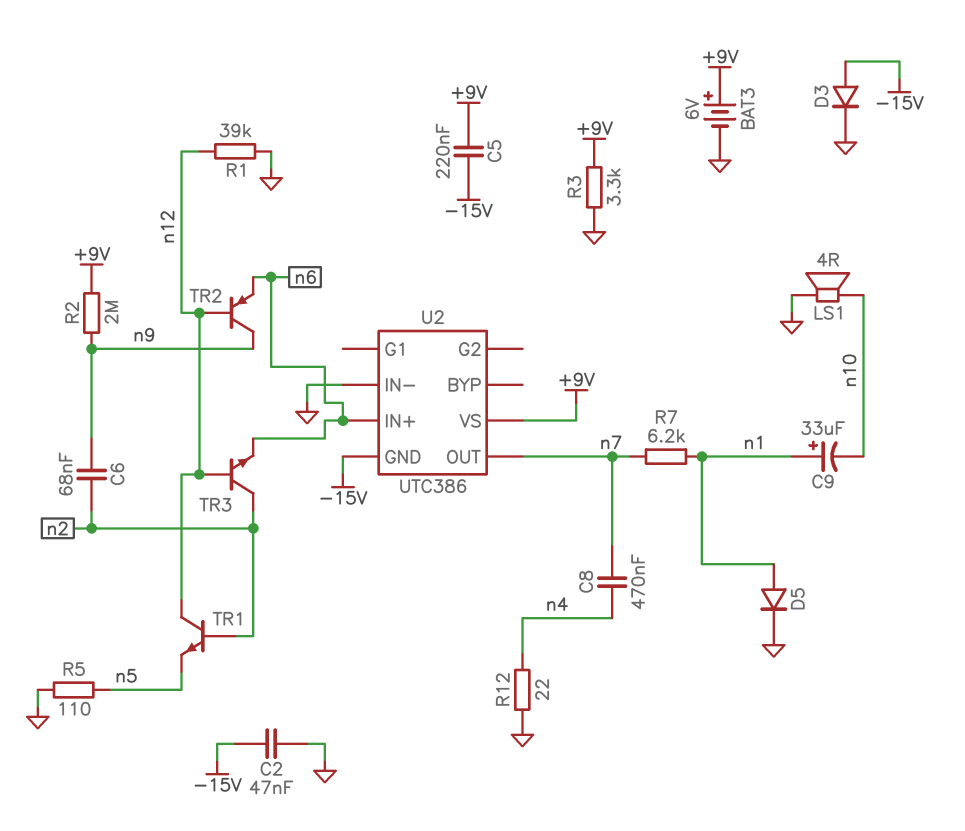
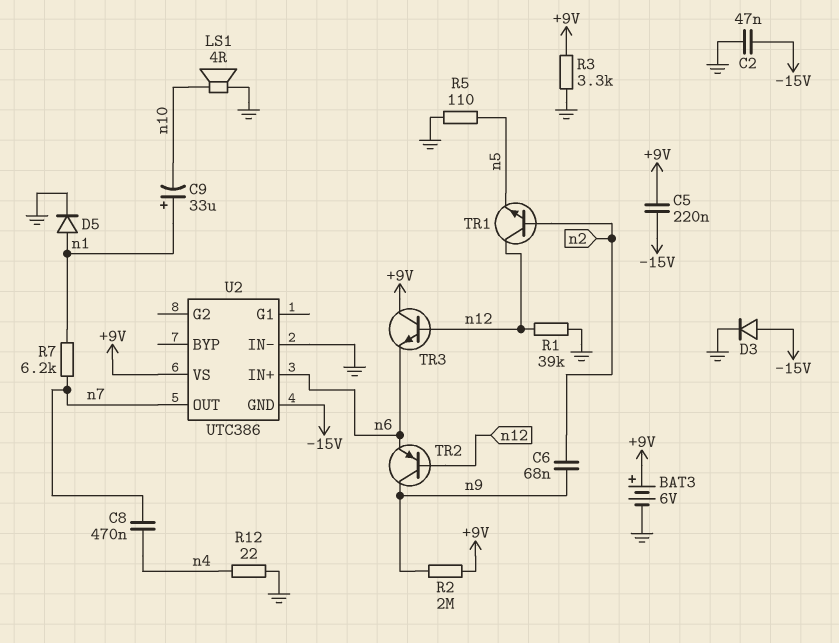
TR3: NPN (B n12, C n2, E n6) -> NPN (B n12, C +9V, E n6)

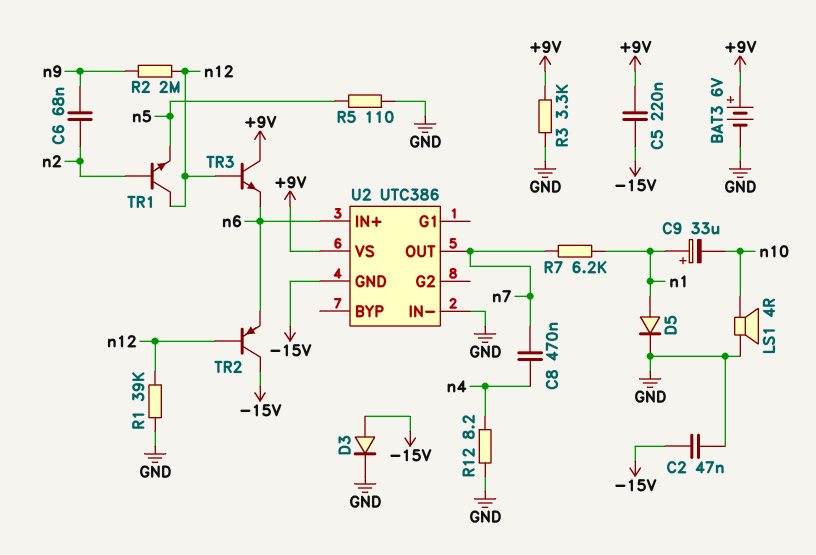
R2: 2M (+9V, n9) -> 2M (n9, n12)
R12: 22 (GND, n4) -> 8.2 (GND, n4)
TR2: PNP (B n12, C n9, E n6) -> PNP (B n12, C -15V, E n6)

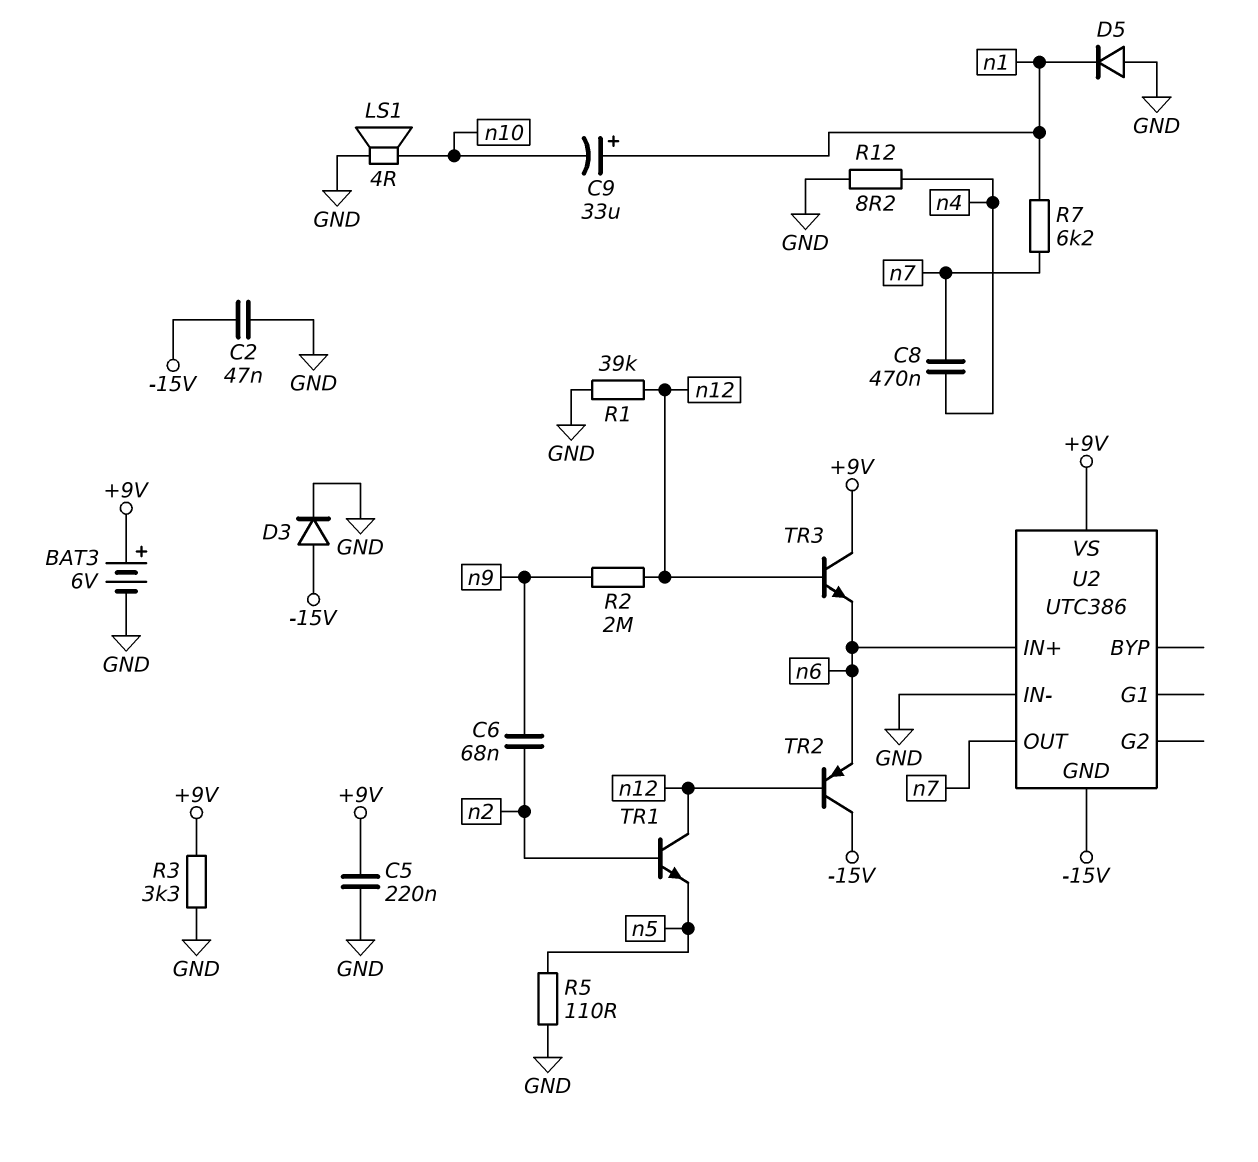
C5: 220nF (+9V, -15V) -> 220nF (+9V, GND)
D5: diode (A n1, K GND) -> diode (A GND, K n1)

